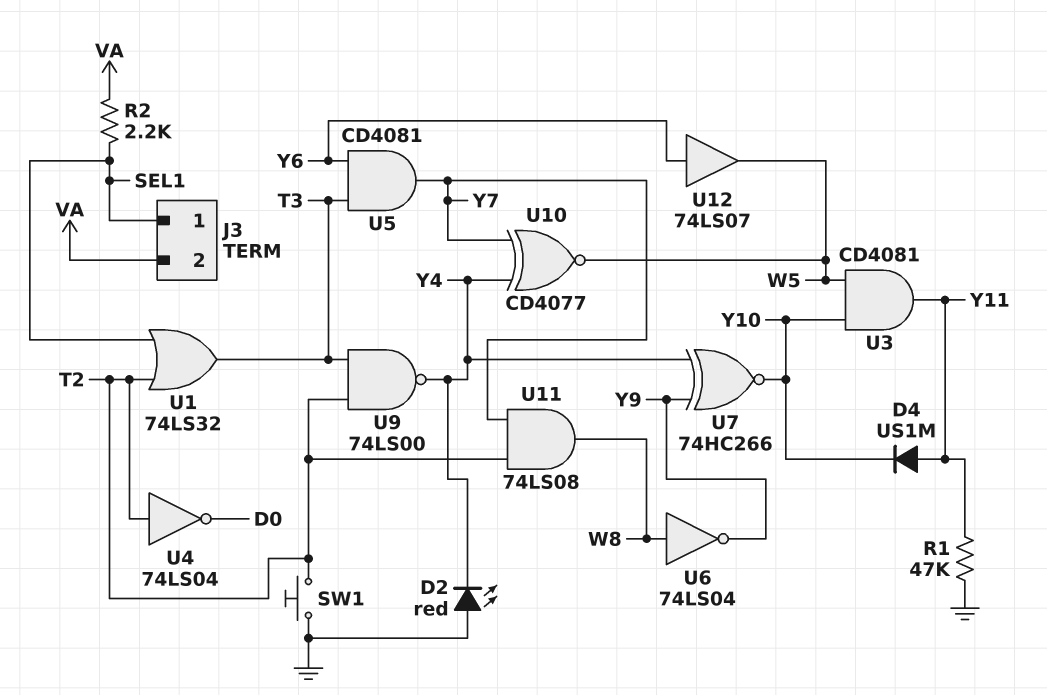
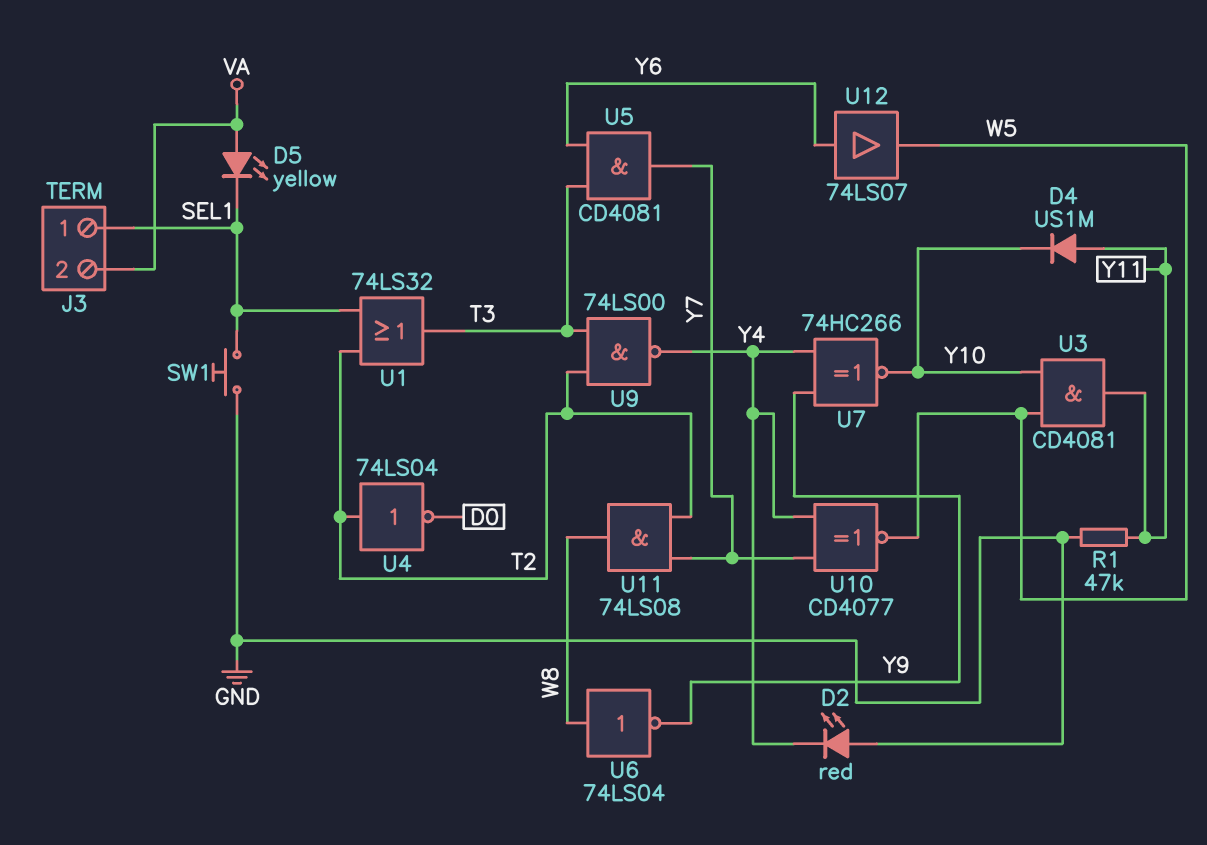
D5: none -> LED yellow (A VA, K SEL1)
R2: 2.2k (SEL1, VA) -> none
SW1: button (GND, T2) -> button (GND, SEL1)

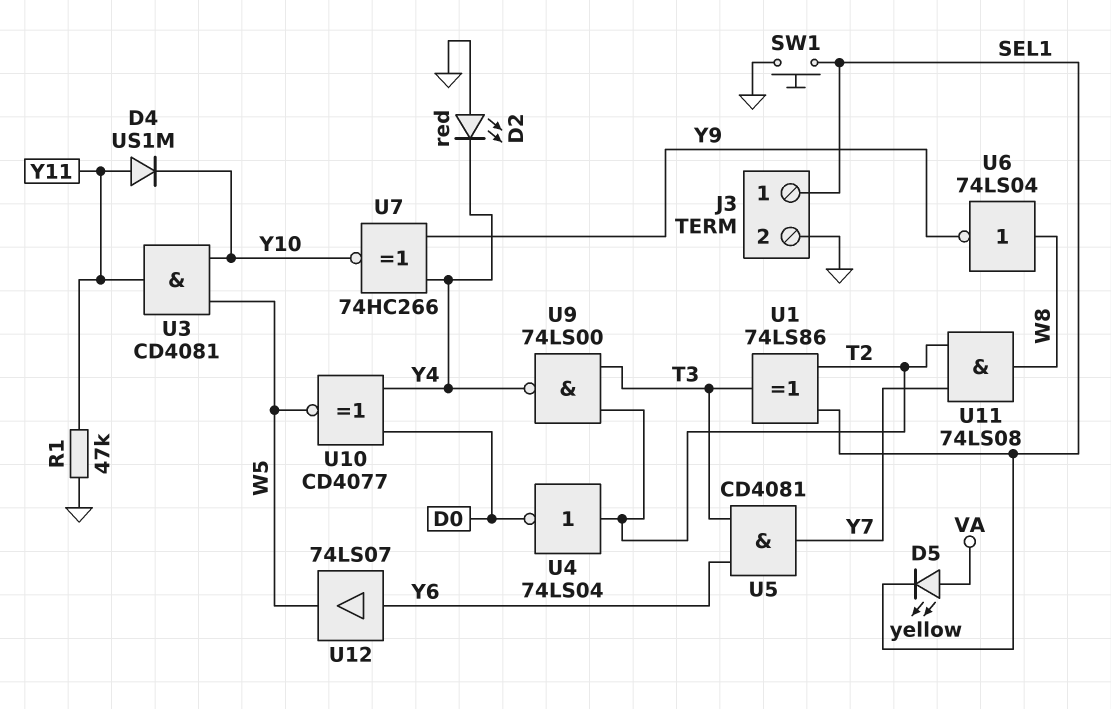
J3 pin 2: VA -> GND
U1: OR 74LS32 (in SEL1, in T2, out T3) -> XOR 74LS86 (in SEL1, in T2, out T3)
U10: XNOR CD4077 (in Y4, in Y7, out W5) -> XNOR CD4077 (in D0, in Y4, out W5)

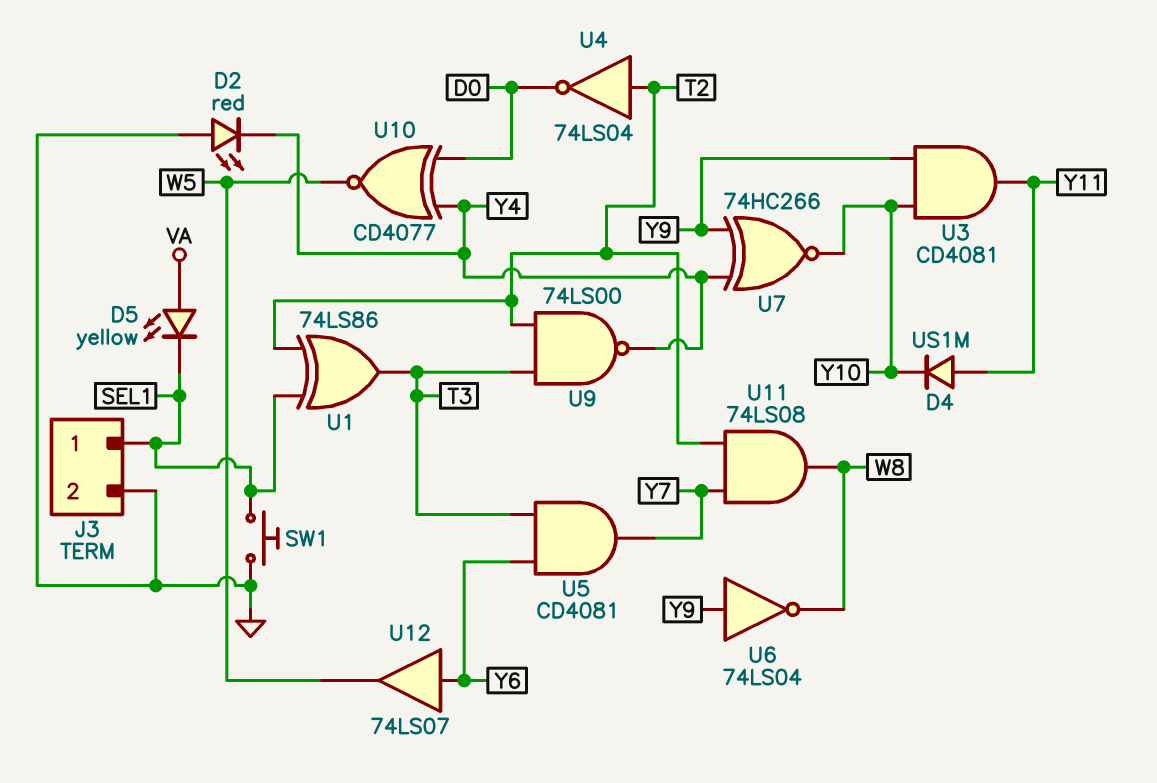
R1: 47k (GND, Y11) -> none
U3: AND CD4081 (in W5, in Y10, out Y11) -> AND CD4081 (in Y9, in Y10, out Y11)
U6: NOT 74LS04 (in W8, out Y9) -> NOT 74LS04 (in Y9, out W8)

